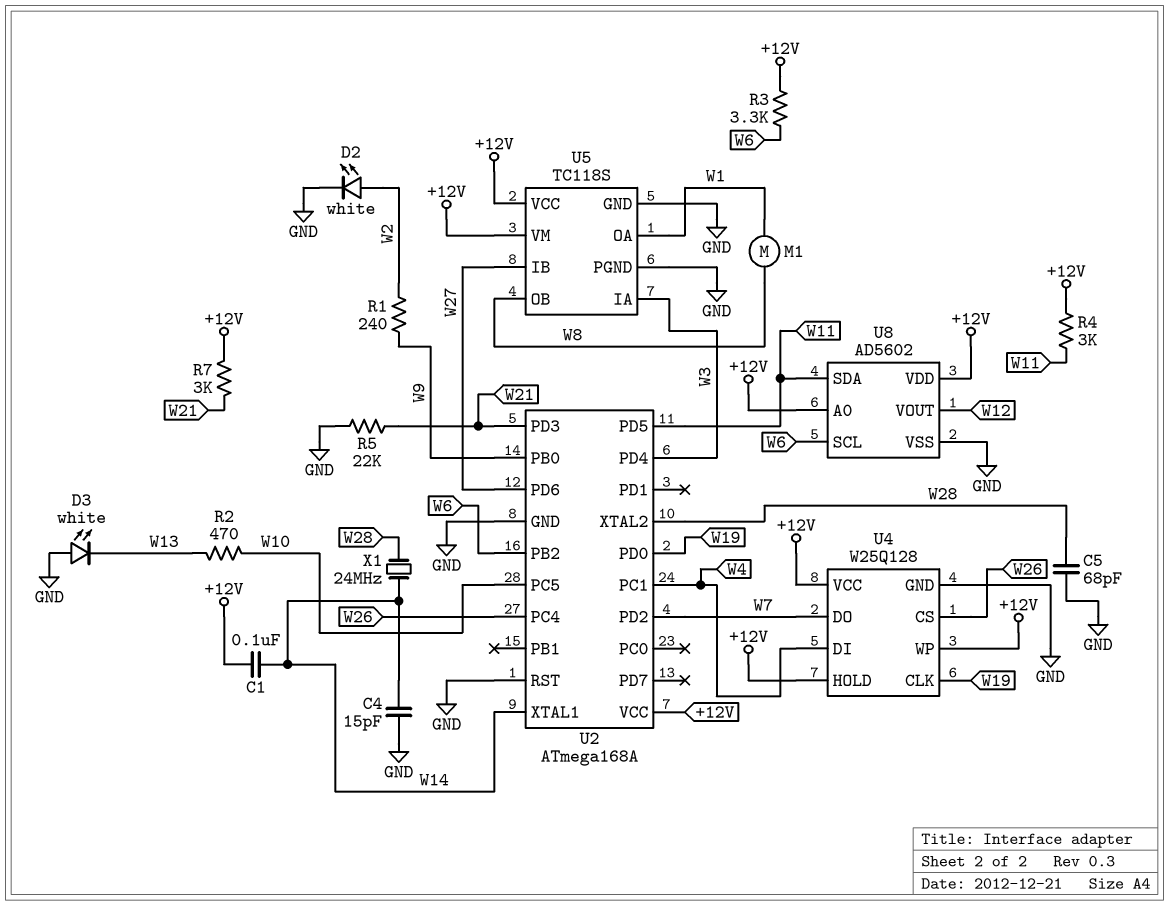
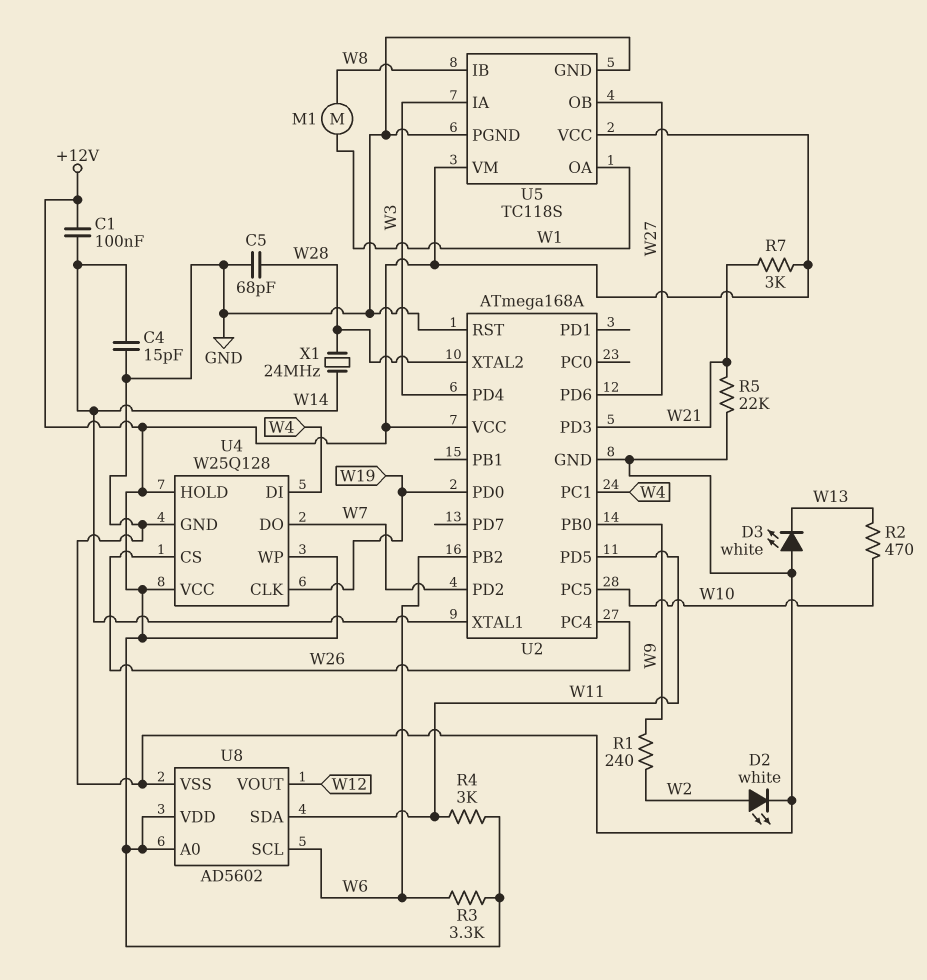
U5 pin IB: W27 -> W8
U5 pin OB: W8 -> W27

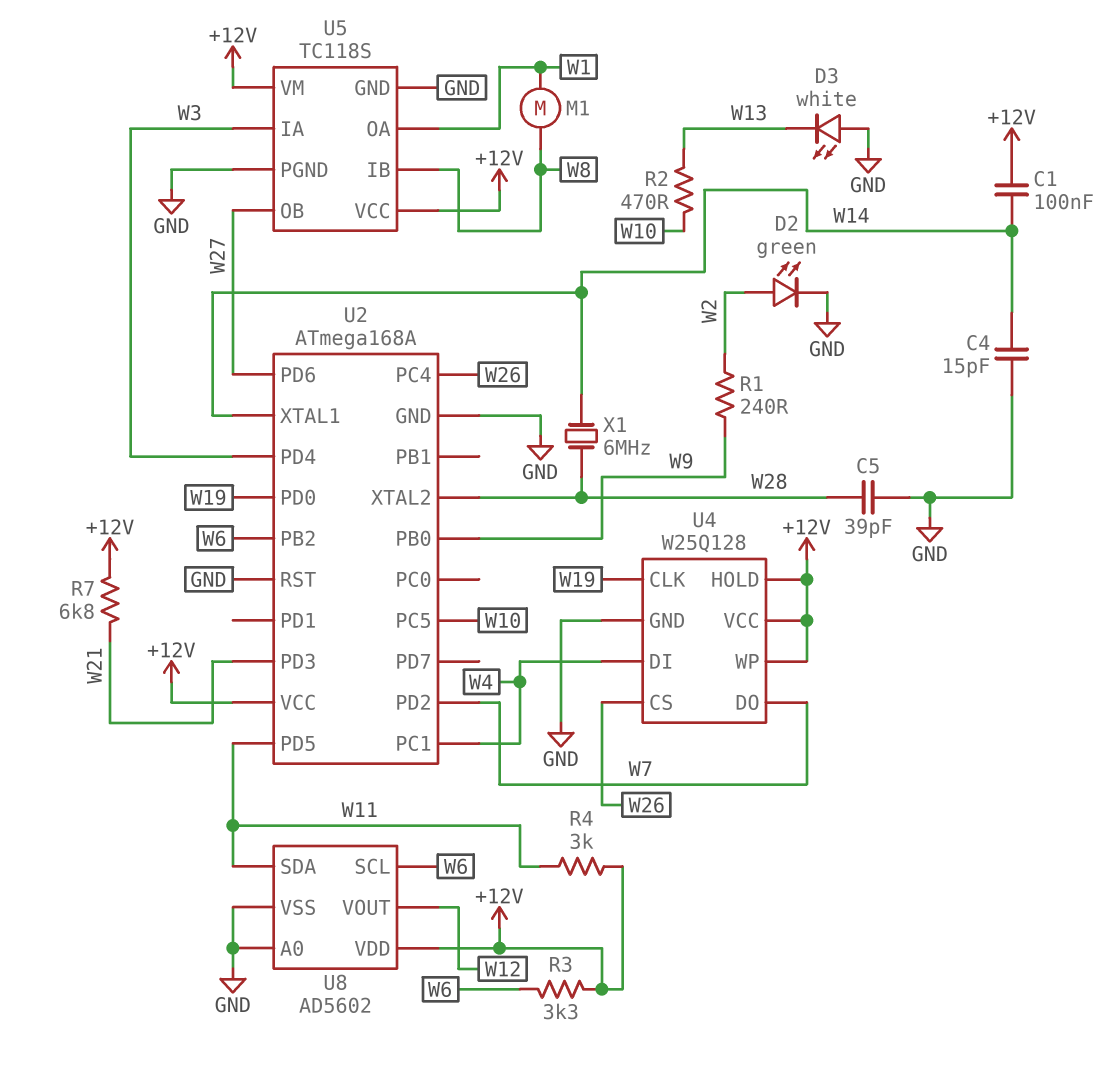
C5: 68pF (GND, W28) -> 39pF (GND, W28)
D2: LED white (A W2, K GND) -> LED green (A W2, K GND)
R5: 22k (GND, W21) -> none
R7: 3k (+12V, W21) -> 6.8k (+12V, W21)
U8 pin A0: +12V -> GND
X1: 24MHz (W14, W28) -> 6MHz (W14, W28)

